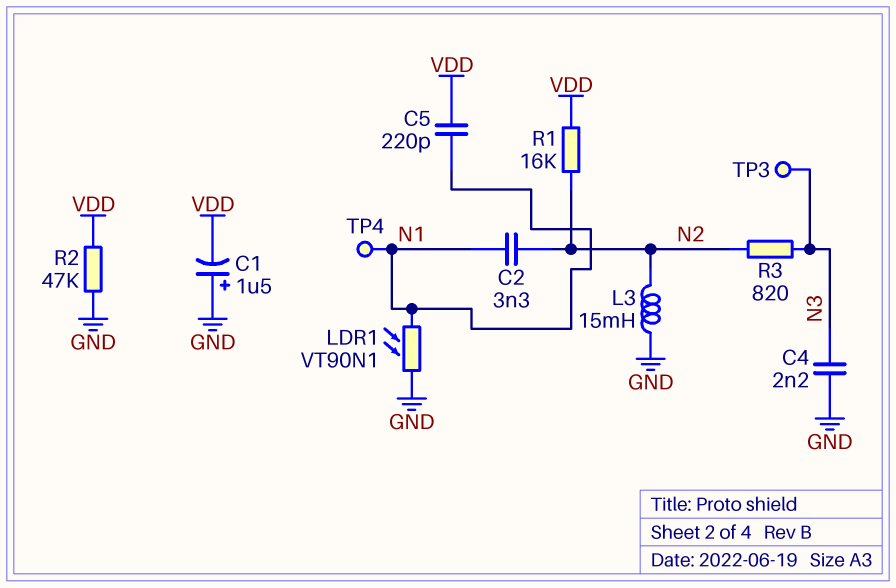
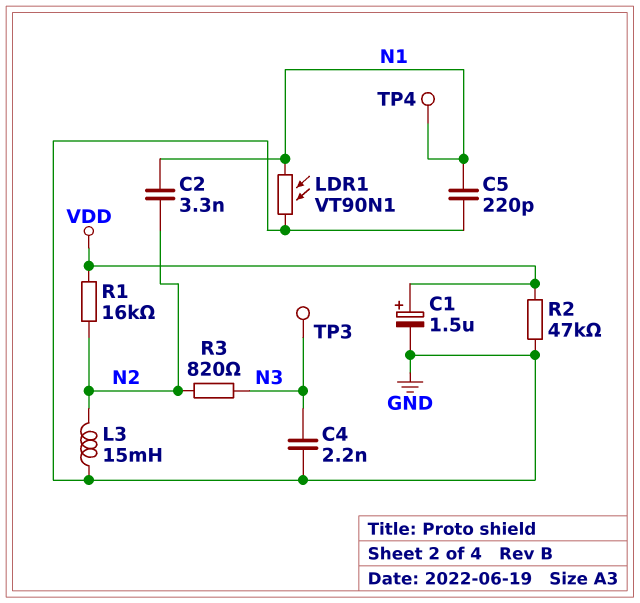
C1: 1.5uF (plus GND, minus VDD) -> 1.5uF (plus VDD, minus GND)
C5: 220pF (N1, VDD) -> 220pF (GND, N1)

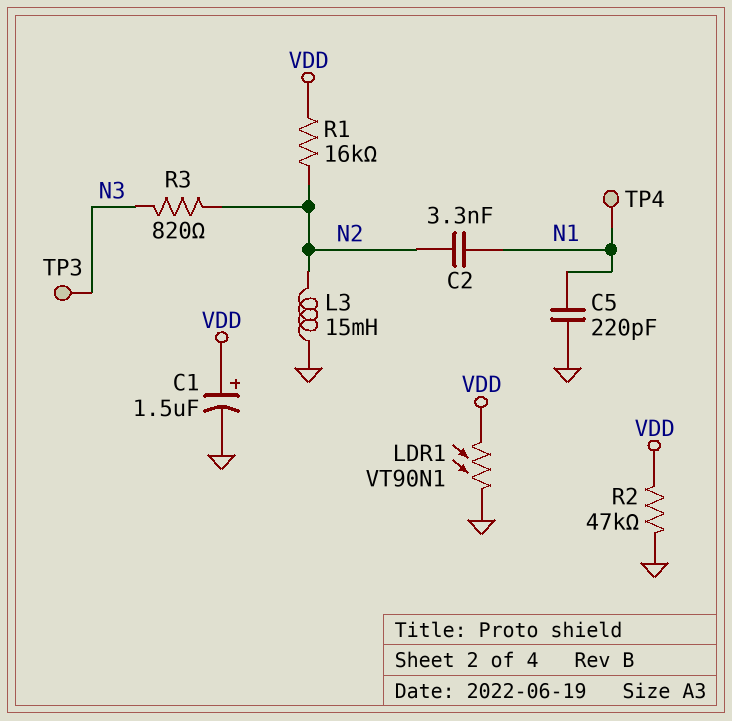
C4: 2.2nF (GND, N3) -> none
LDR1: VT90N1 (GND, N1) -> VT90N1 (GND, VDD)

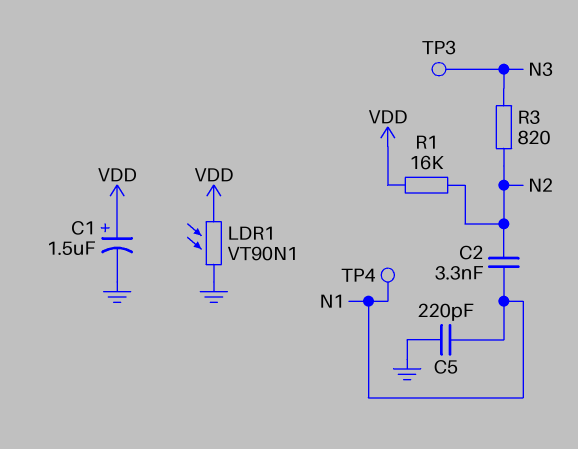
L3: 15mH (GND, N2) -> none
R2: 47k (GND, VDD) -> none

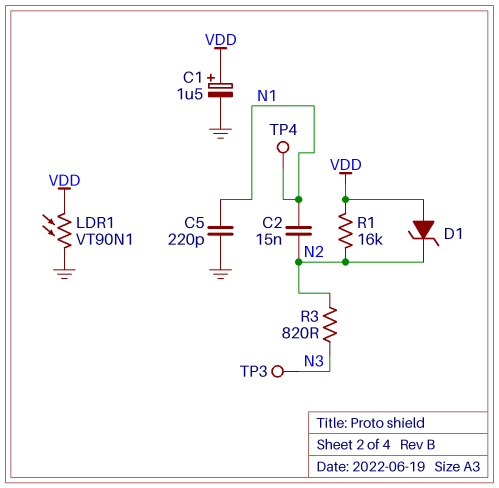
C2: 3.3nF (N1, N2) -> 15nF (N1, N2)
D1: none -> zener (A VDD, K N2)

